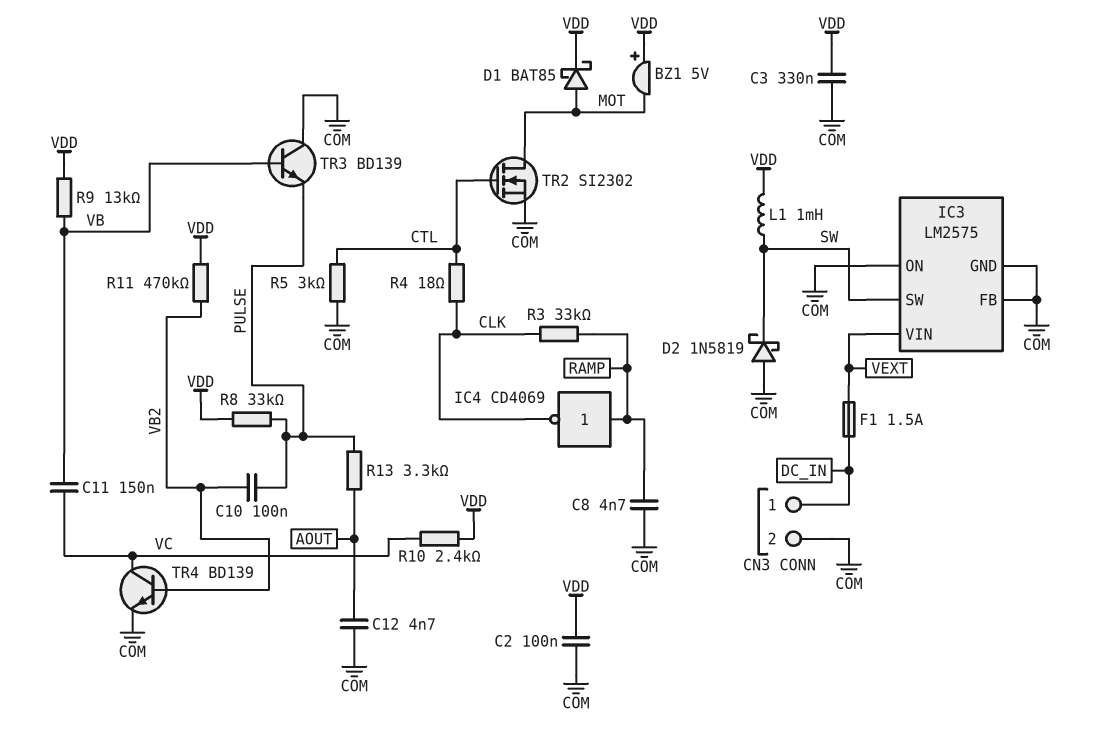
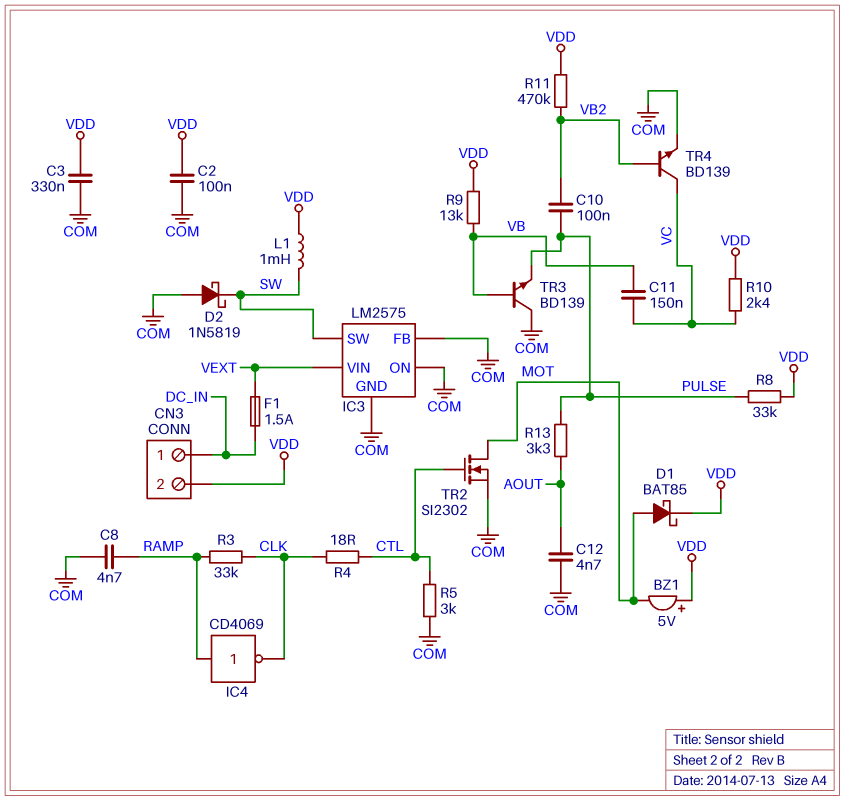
CN3 pin 2: COM -> VDD

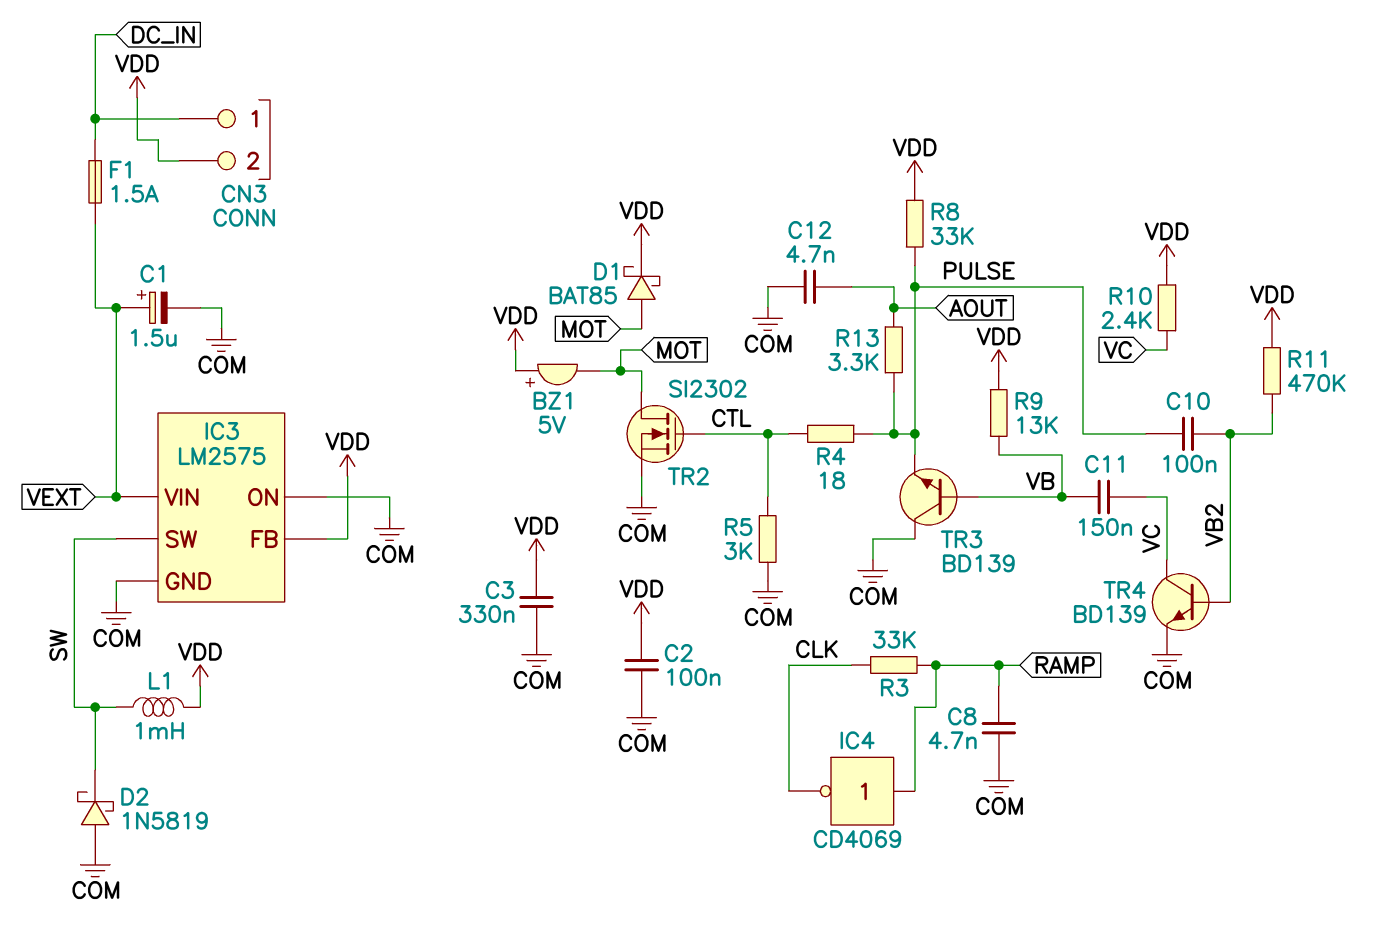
C1: none -> 1.5uF (plus VEXT, minus COM)
IC3 pin FB: COM -> VDD
R4: 18 (CLK, CTL) -> 18 (CTL, PULSE)

